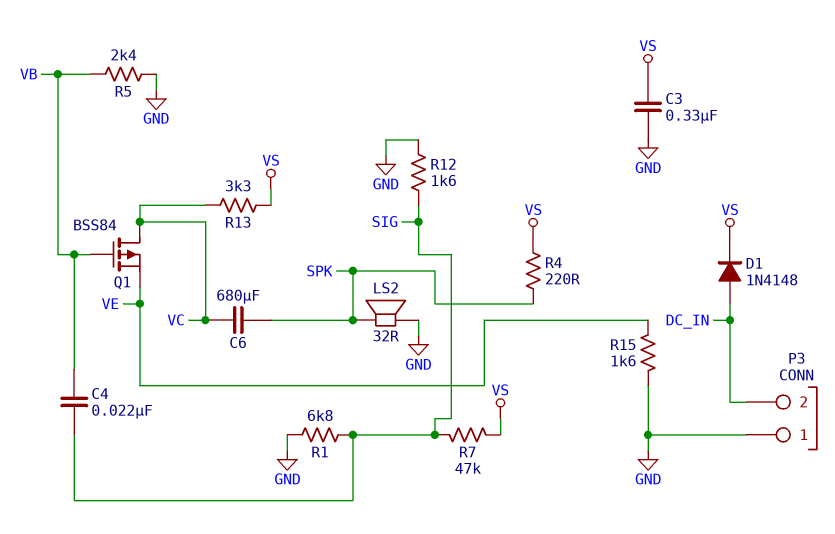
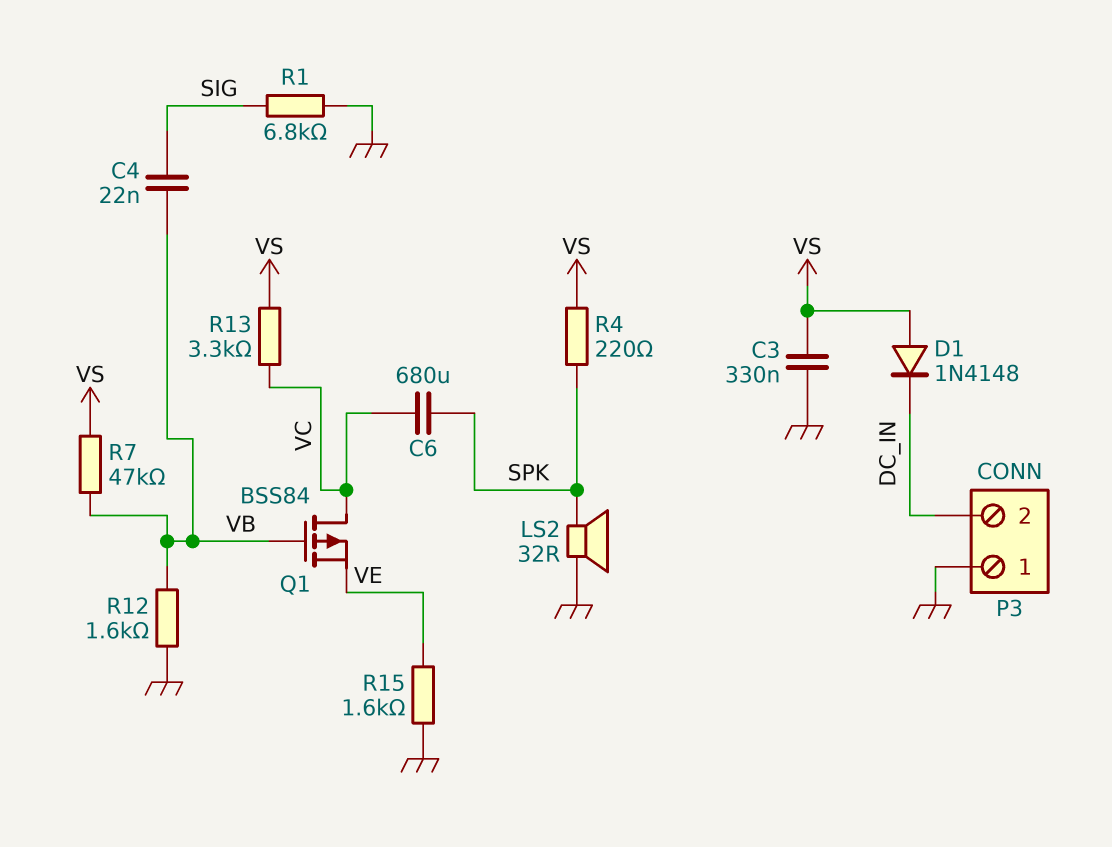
D1: diode 1N4148 (A DC_IN, K VS) -> diode 1N4148 (A VS, K DC_IN)
R5: 2.4k (GND, VB) -> none
R7: 47k (SIG, VS) -> 47k (VB, VS)
R12: 1.6k (GND, SIG) -> 1.6k (GND, VB)

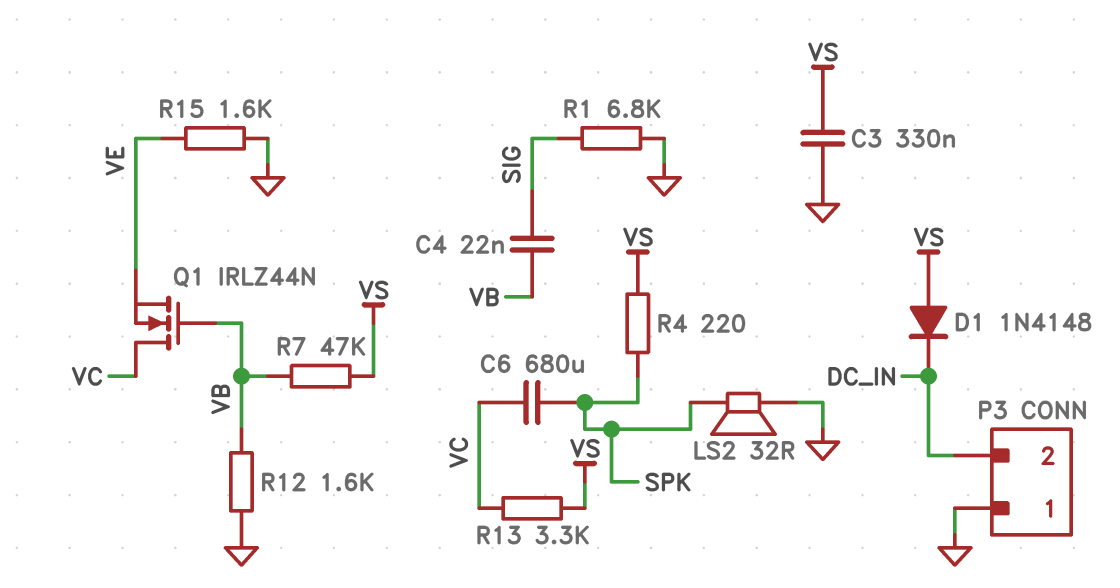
Q1: PMOS BSS84 (G VB, D VC, S VE) -> NMOS IRLZ44N (G VB, D VC, S VE)

